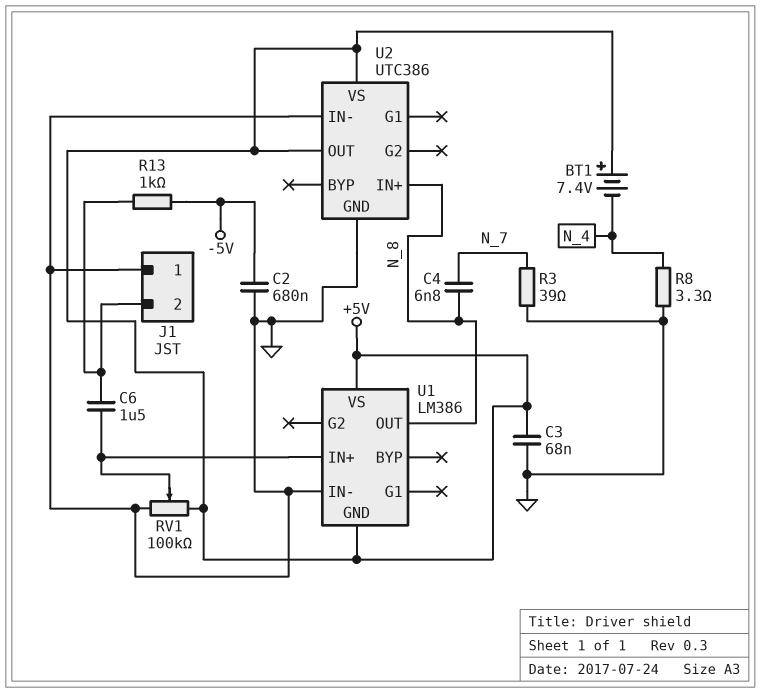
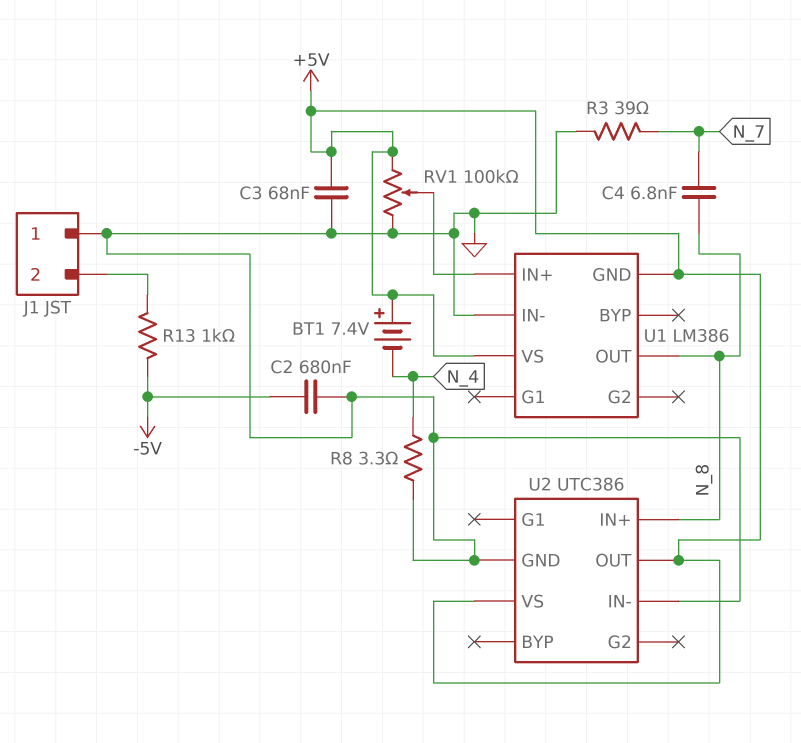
C6: 1.5uF (J1/2, U1/IN+) -> none

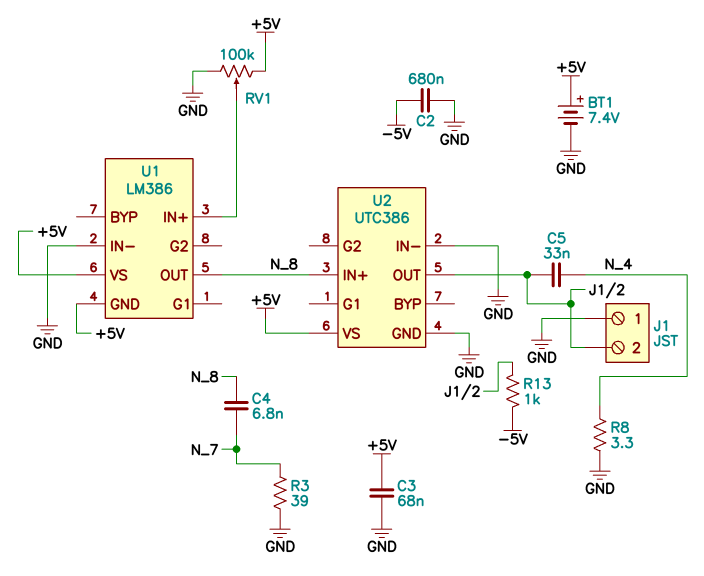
BT1: 7.4V (plus +5V, minus N_4) -> 7.4V (plus +5V, minus GND)
C5: none -> 33nF (J1/2, N_4)
U2 pin OUT: +5V -> J1/2

